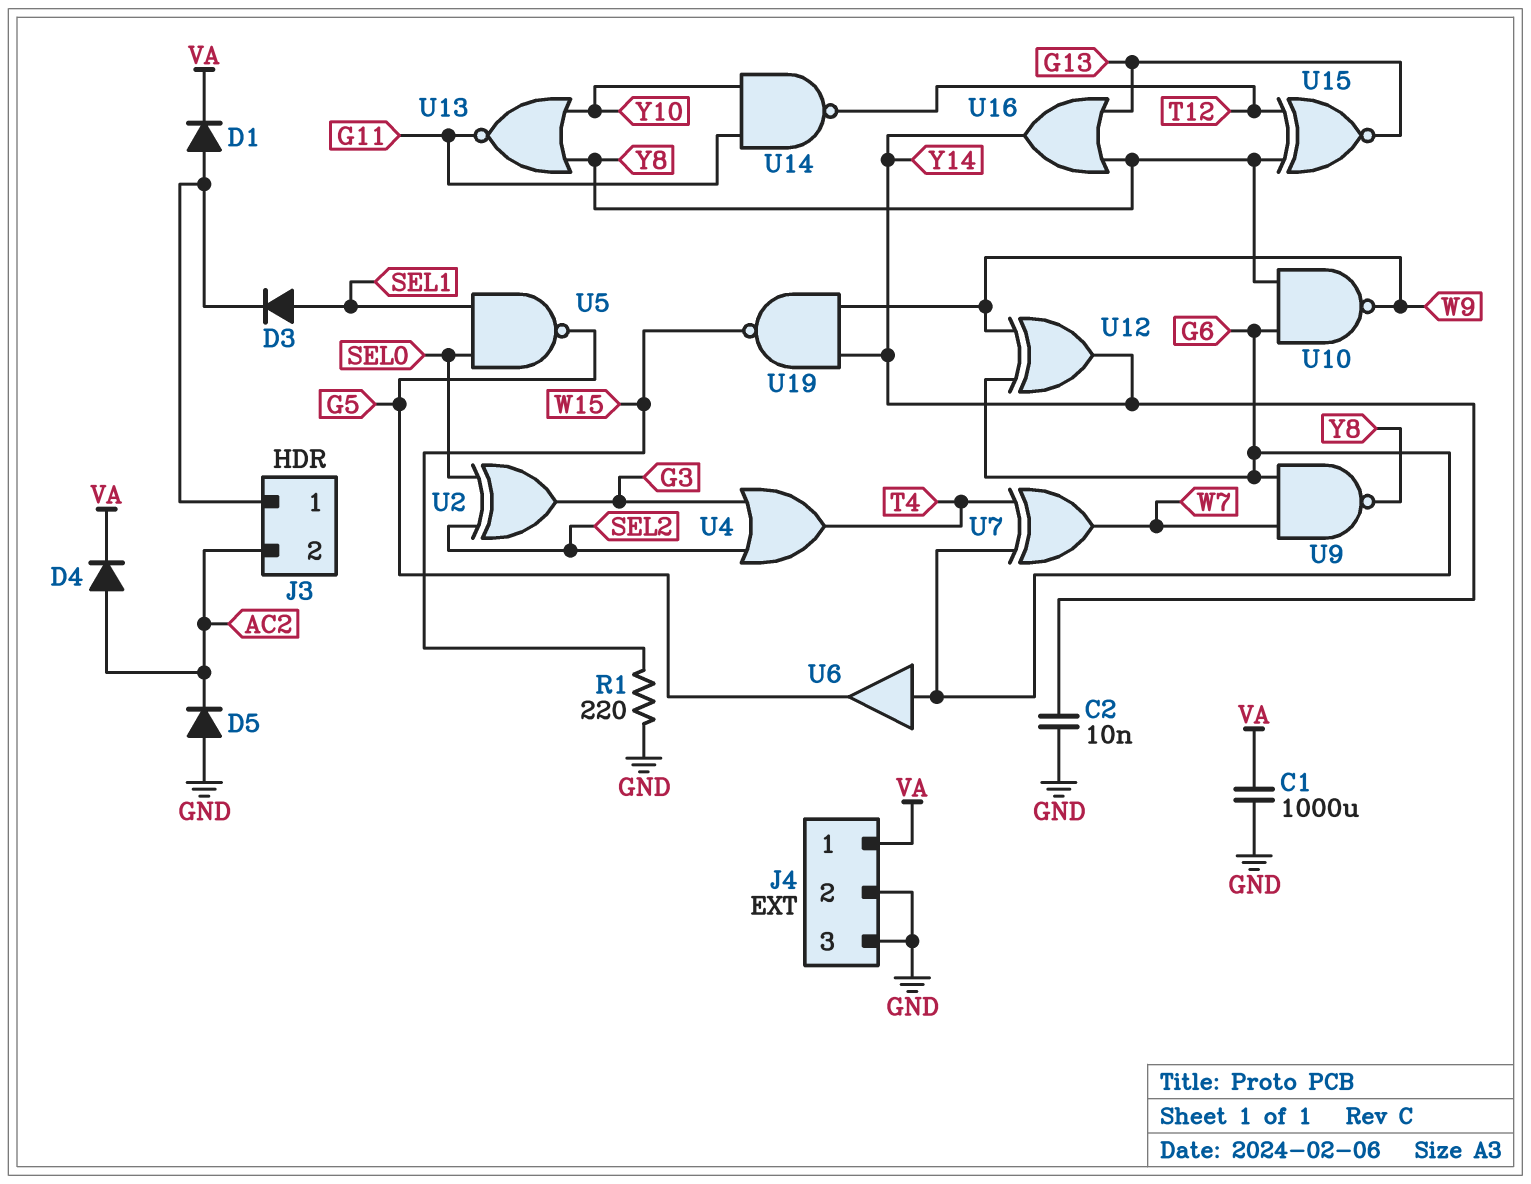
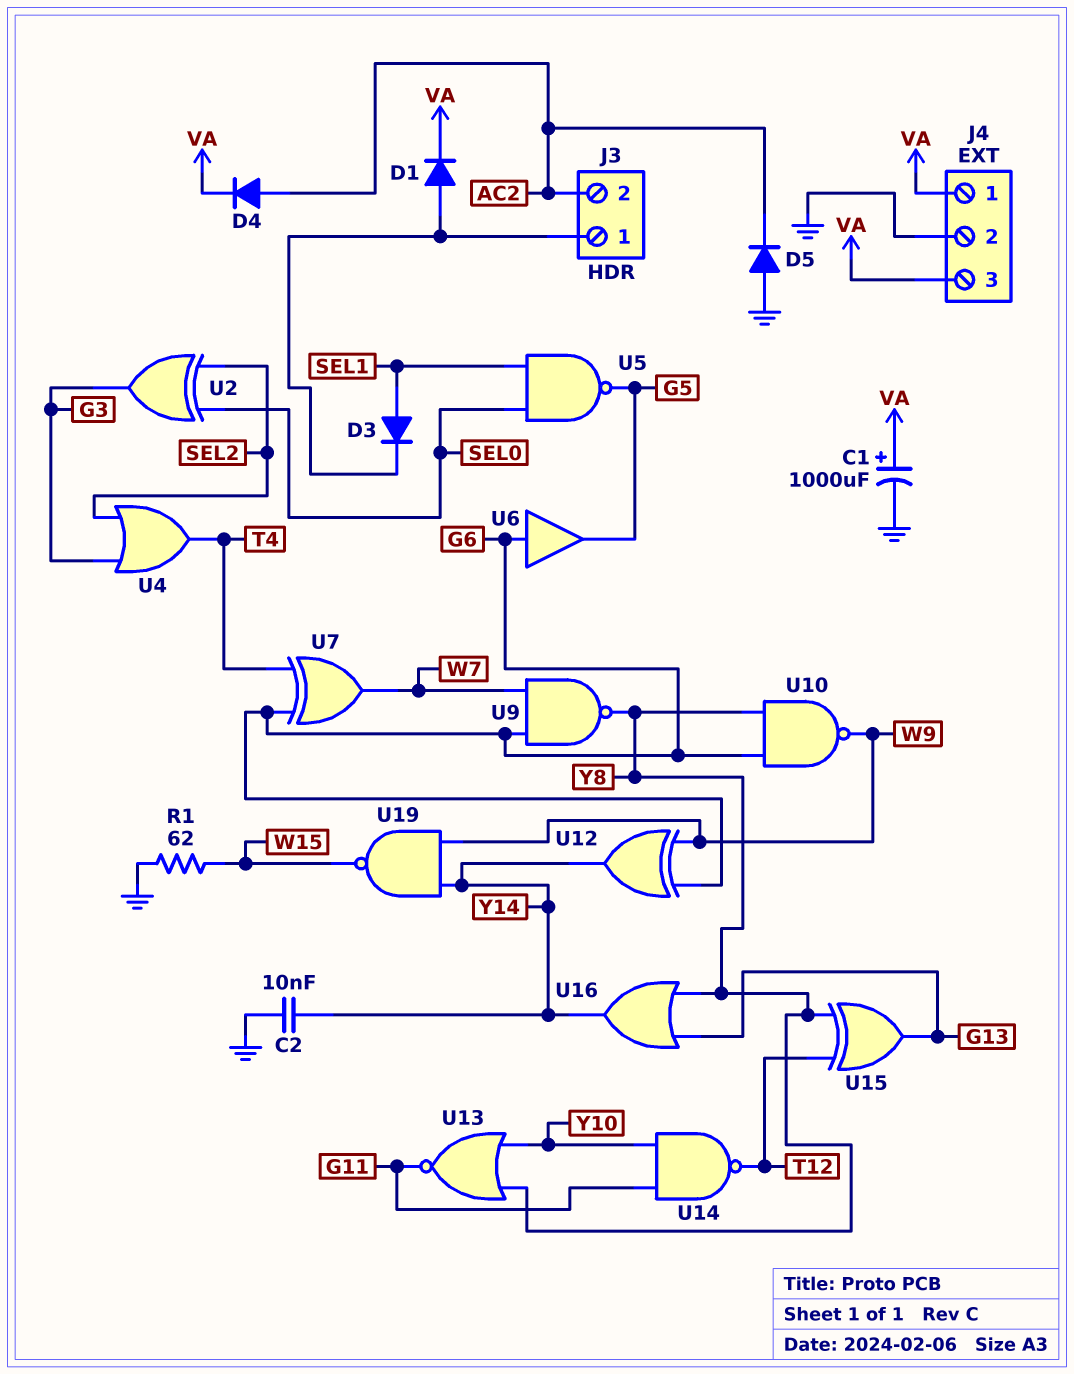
C1: 1000uF (GND, VA) -> 1000uF (plus VA, minus GND)
J4 pin 3: GND -> VA
R1: 220 (GND, W15) -> 62 (GND, W15)
U15: XNOR (in T12, in Y8, out G13) -> XOR (in T12, in Y8, out G13)

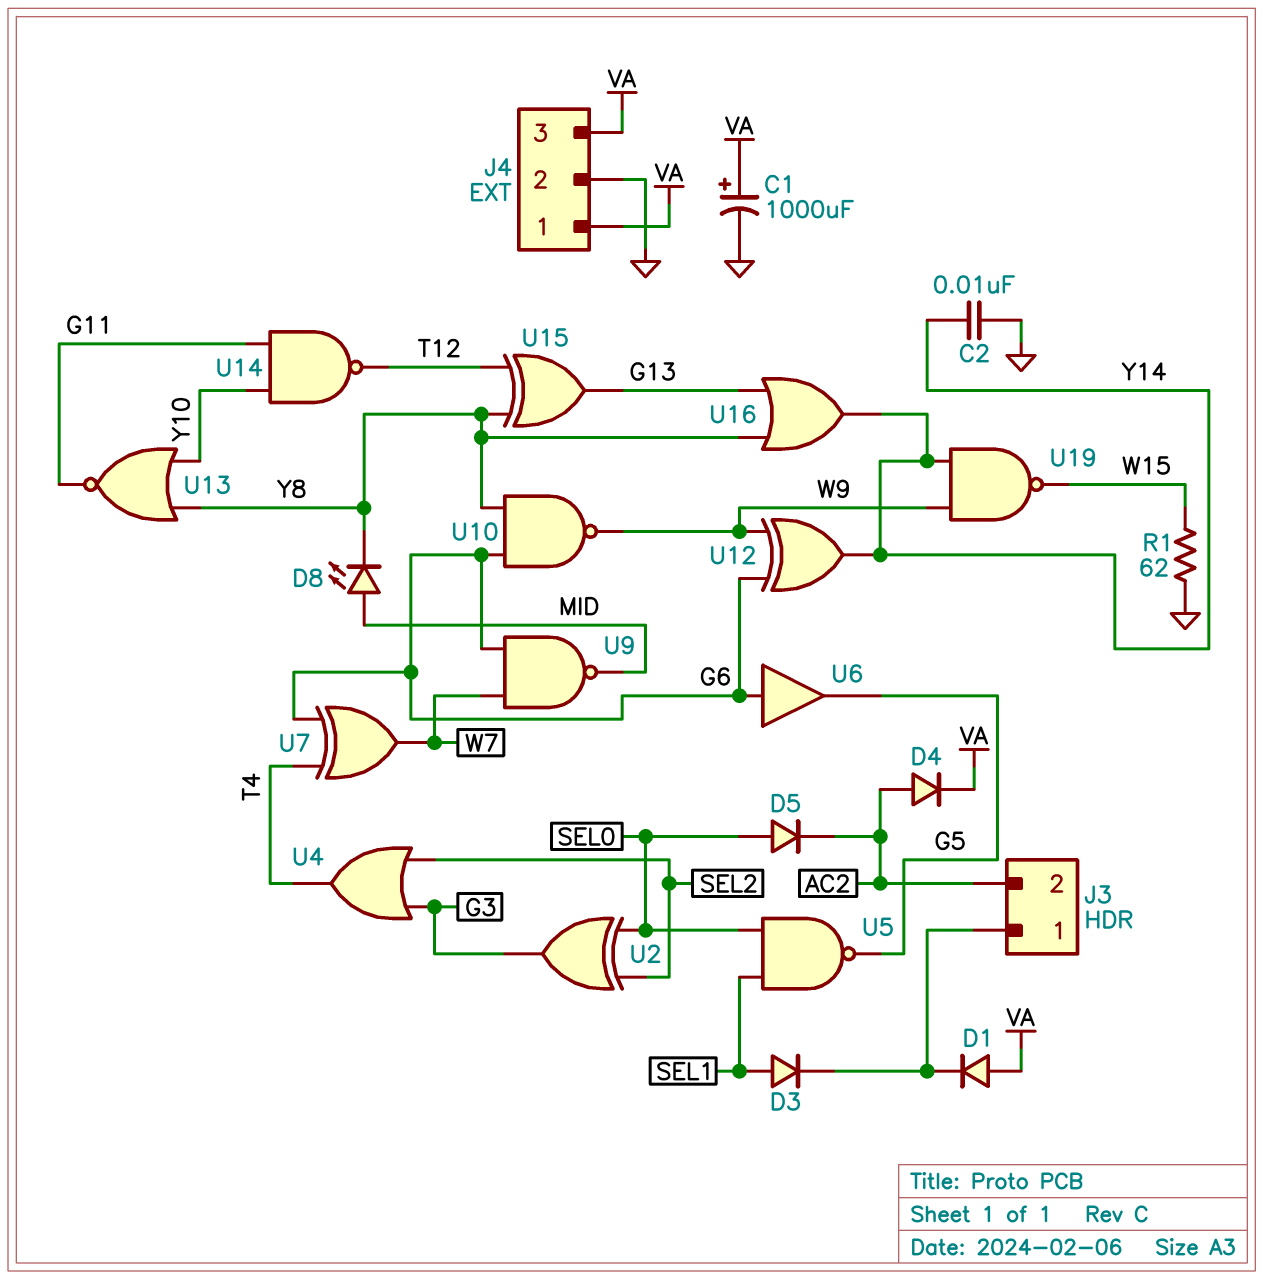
D1: diode (A J3/1, K VA) -> diode (A VA, K J3/1)
D5: diode (A GND, K AC2) -> diode (A SEL0, K AC2)
D8: none -> LED (A MID, K Y8)
U9: NAND (in G6, in W7, out Y8) -> NAND (in G6, in W7, out MID)

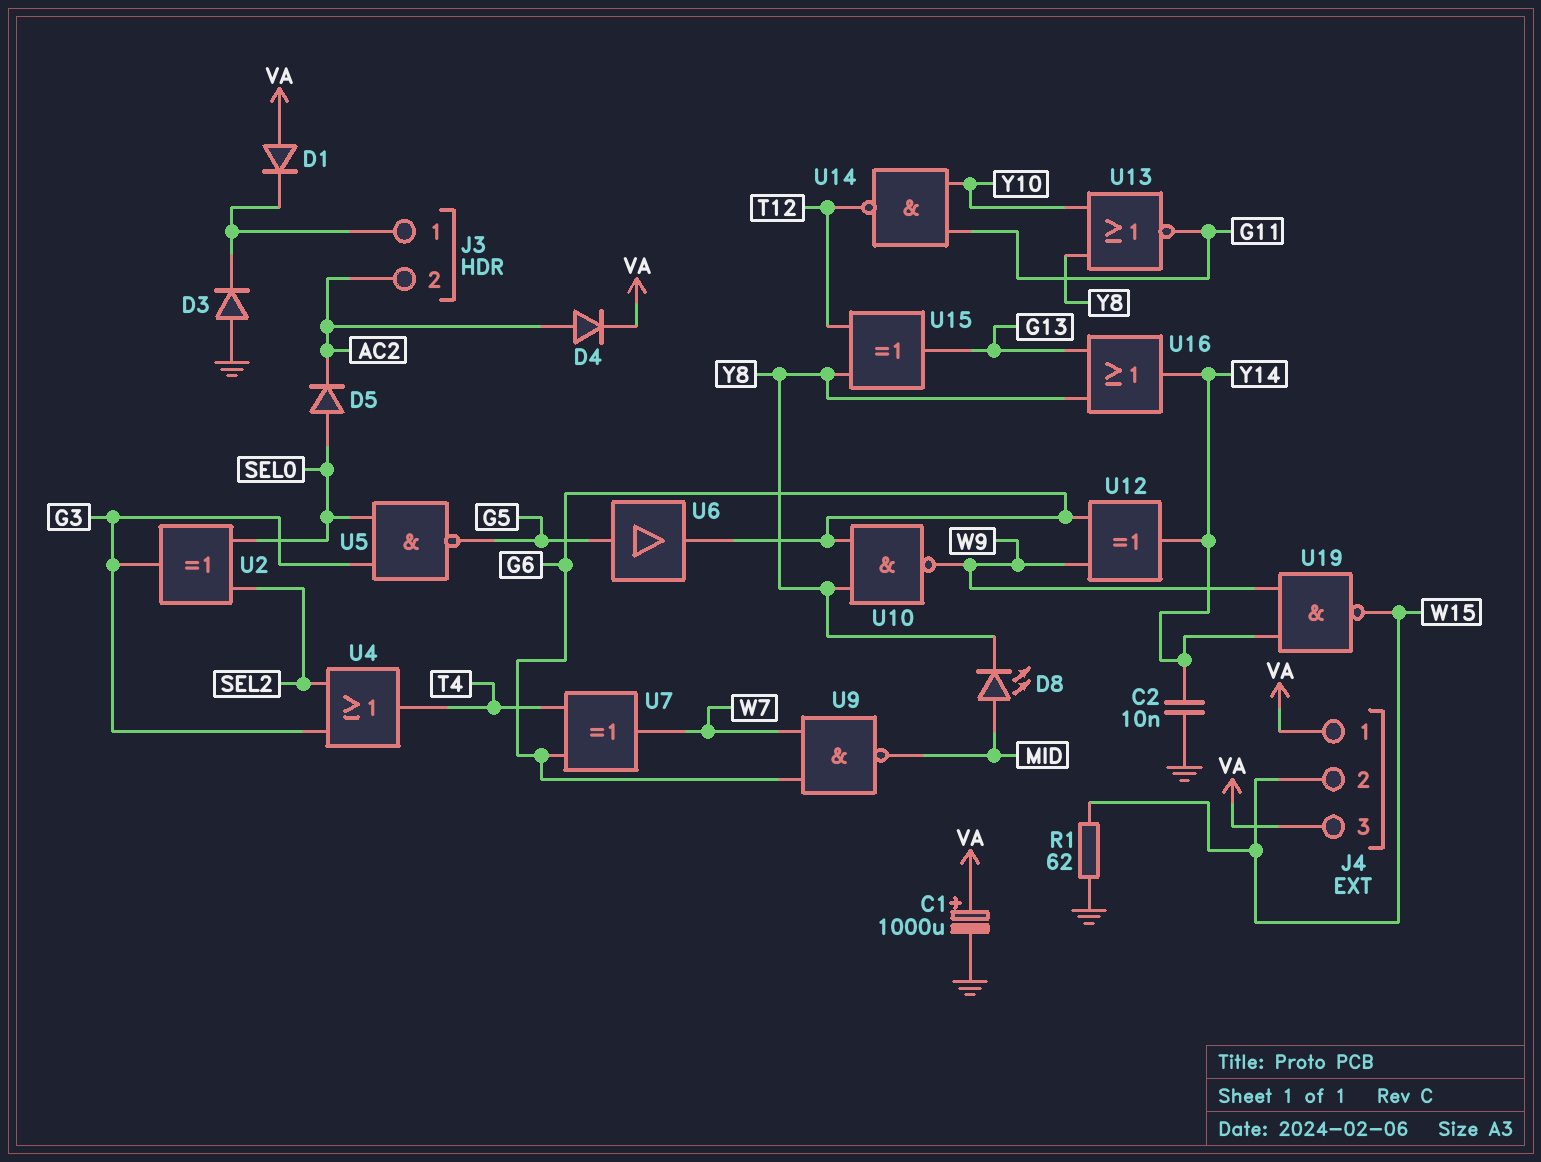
D3: diode (A SEL1, K J3/1) -> diode (A GND, K J3/1)
J4 pin 2: GND -> W15
U5: NAND (in SEL0, in SEL1, out G5) -> NAND (in G3, in SEL0, out G5)
U6: buffer (in G6, out G5) -> buffer (in G5, out G6)

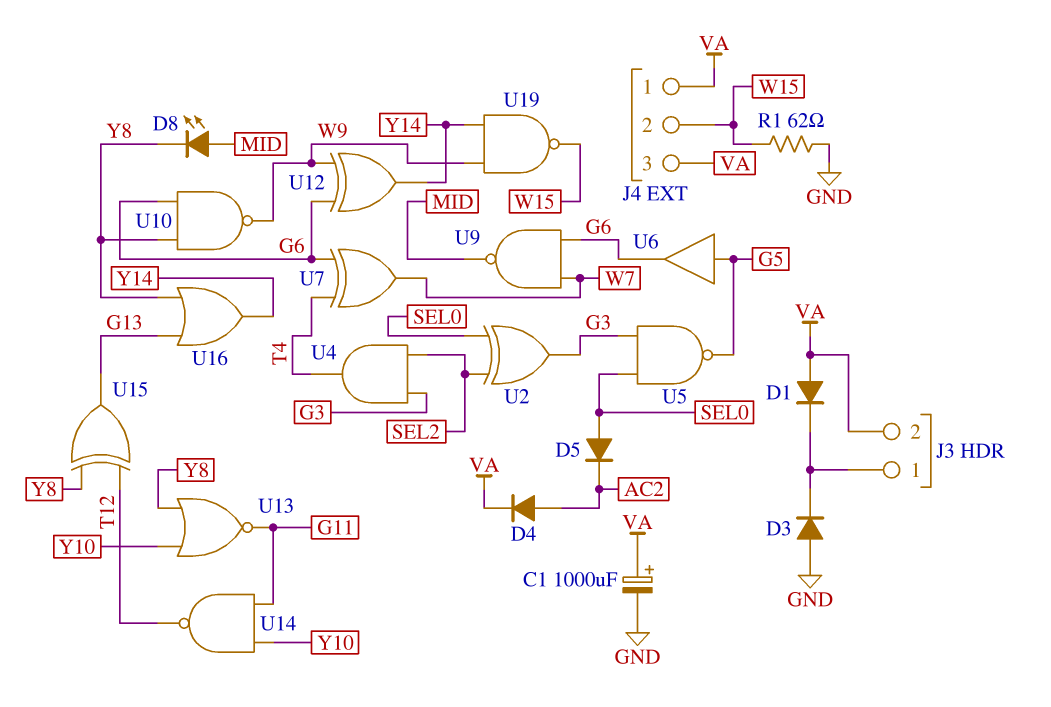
C2: 10nF (GND, Y14) -> none
J3 pin 2: AC2 -> VA
U4: OR (in G3, in SEL2, out T4) -> AND (in G3, in SEL2, out T4)

